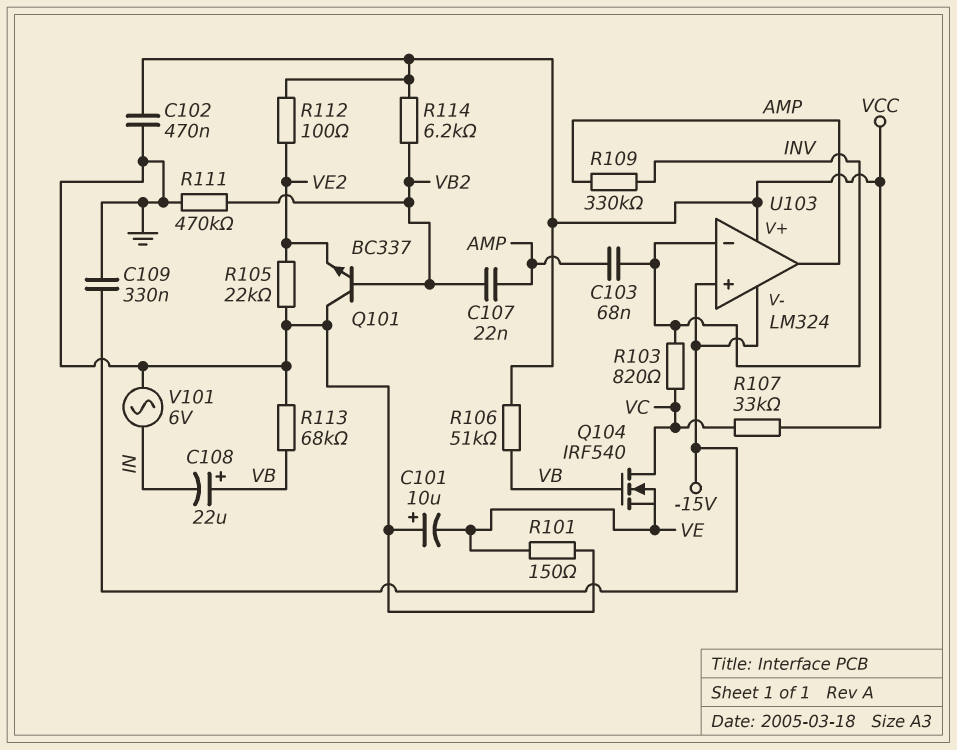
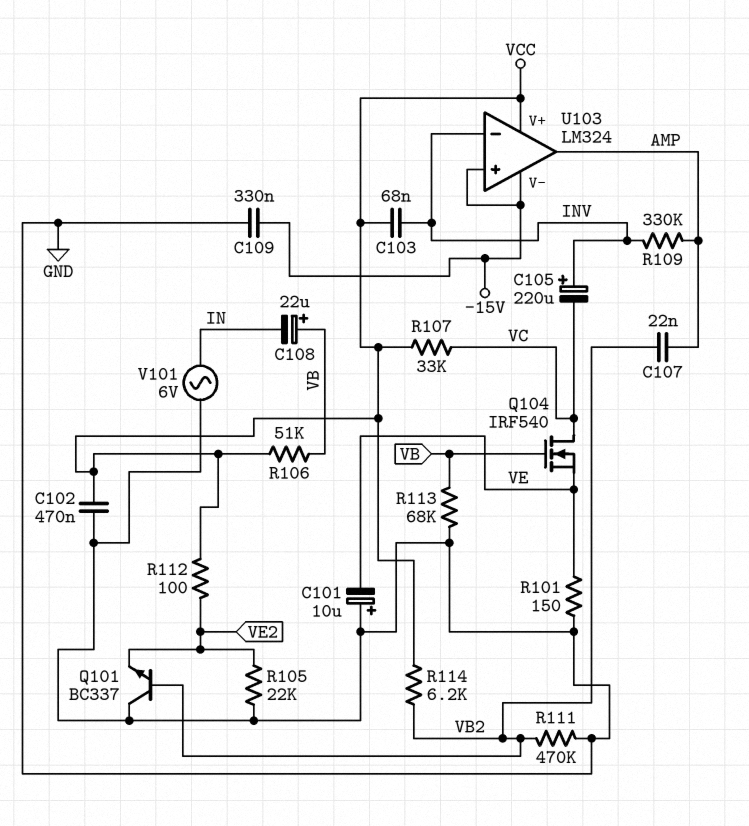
C103: 68nF (AMP, INV) -> 68nF (INV, VCC)
C105: none -> 220uF (plus INV, minus VC)
R103: 820 (INV, VC) -> none

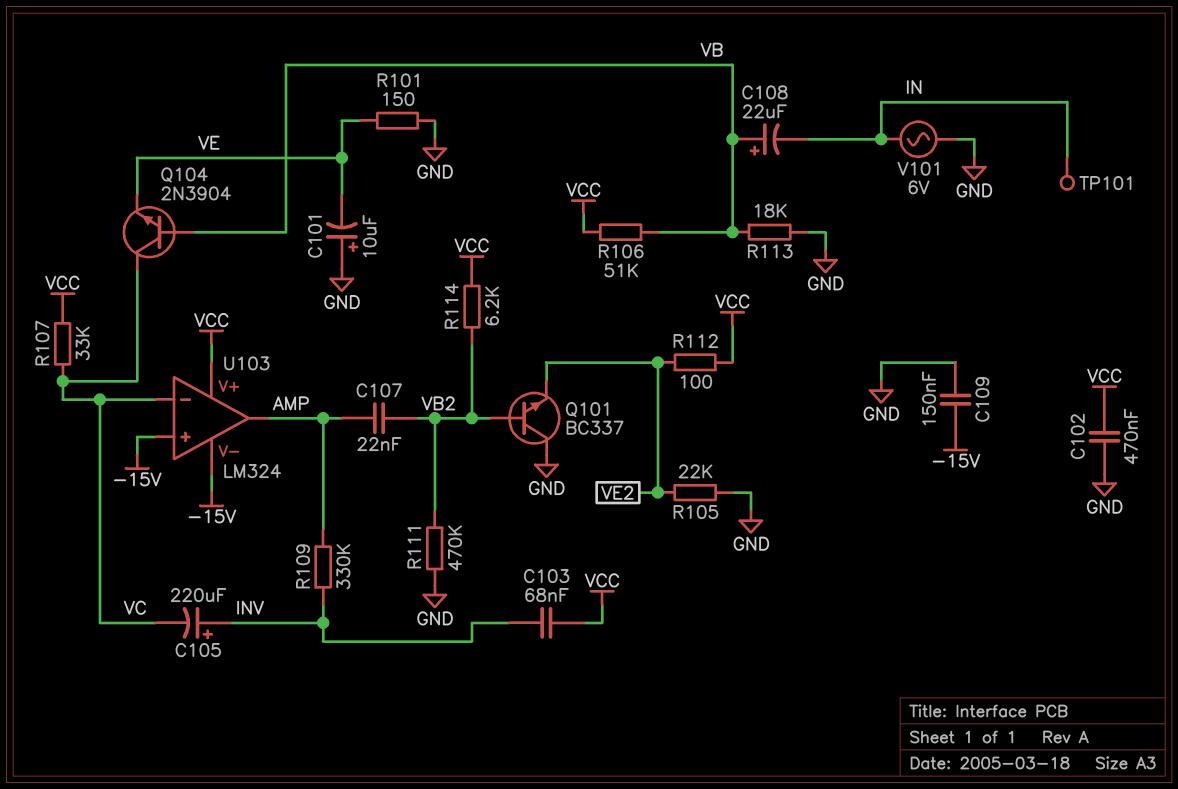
C109: 330nF (-15V, GND) -> 150nF (-15V, GND)
Q104: NMOS IRF540 (G VB, D VC, S VE) -> NPN 2N3904 (B VB, C VC, E VE)
R113: 68k (GND, VB) -> 18k (GND, VB)
TP101: none -> test point (IN)
U103 pin in-: INV -> VC

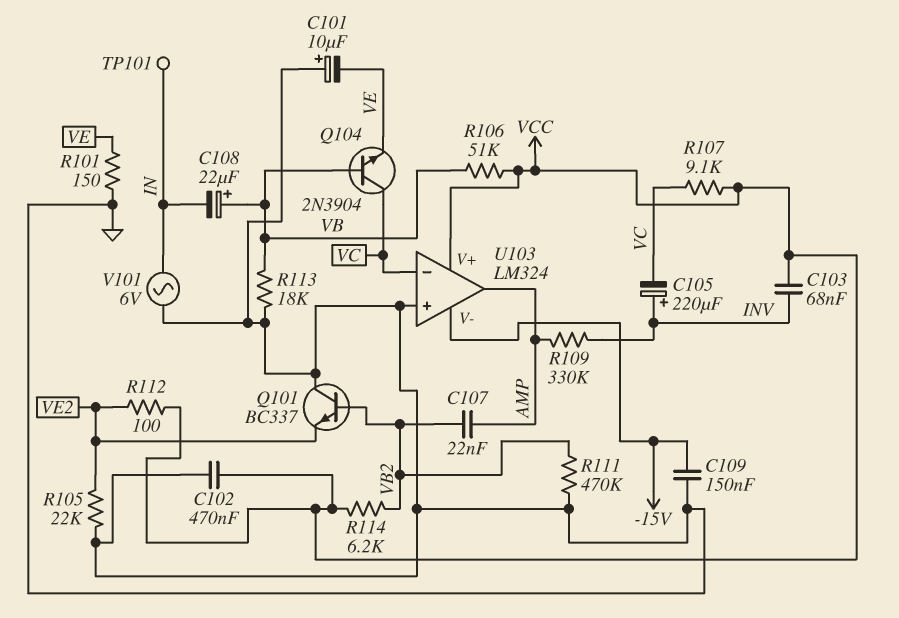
R107: 33k (VC, VCC) -> 9.1k (VC, VCC)
U103 pin in+: -15V -> GND

